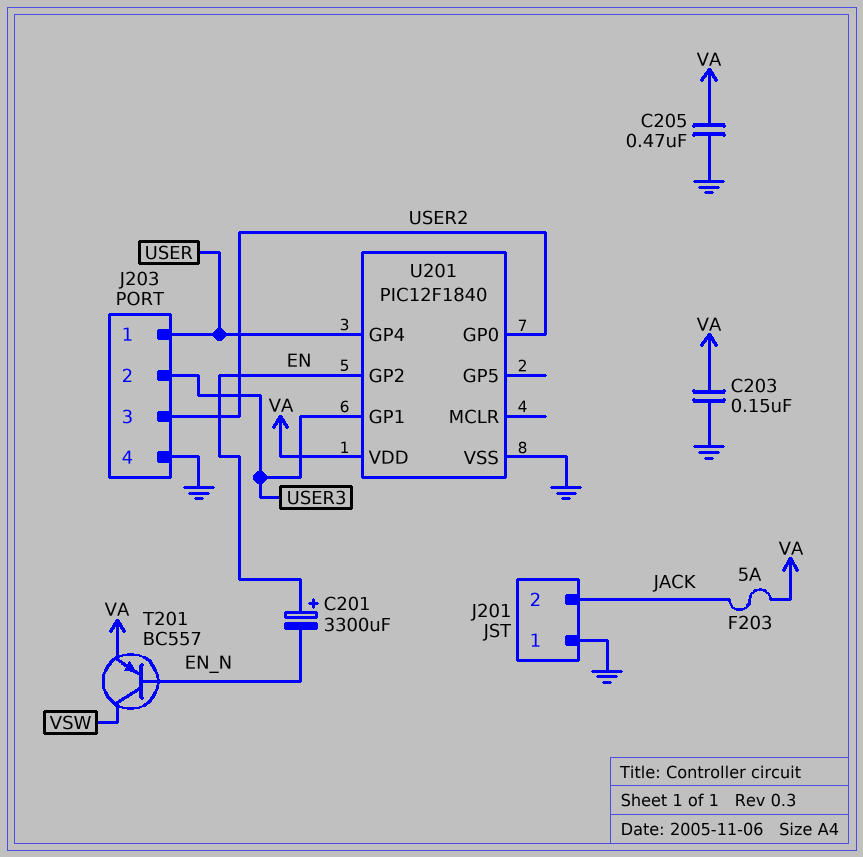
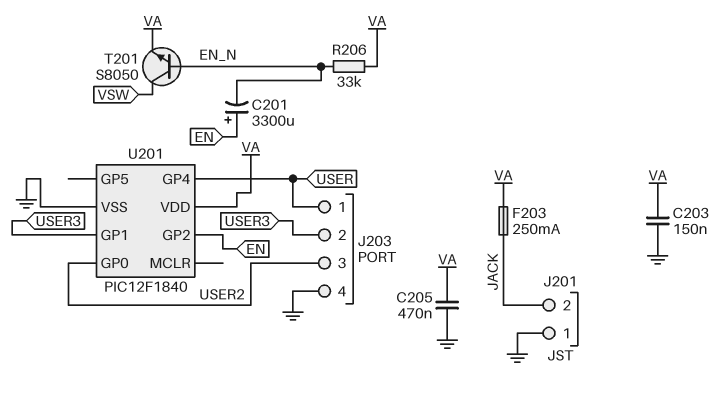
F203: 5A (JACK, VA) -> 250mA (JACK, VA)
R206: none -> 33k (EN_N, VA)
T201: PNP BC557 (B EN_N, C VSW, E VA) -> NPN S8050 (B EN_N, C VSW, E VA)

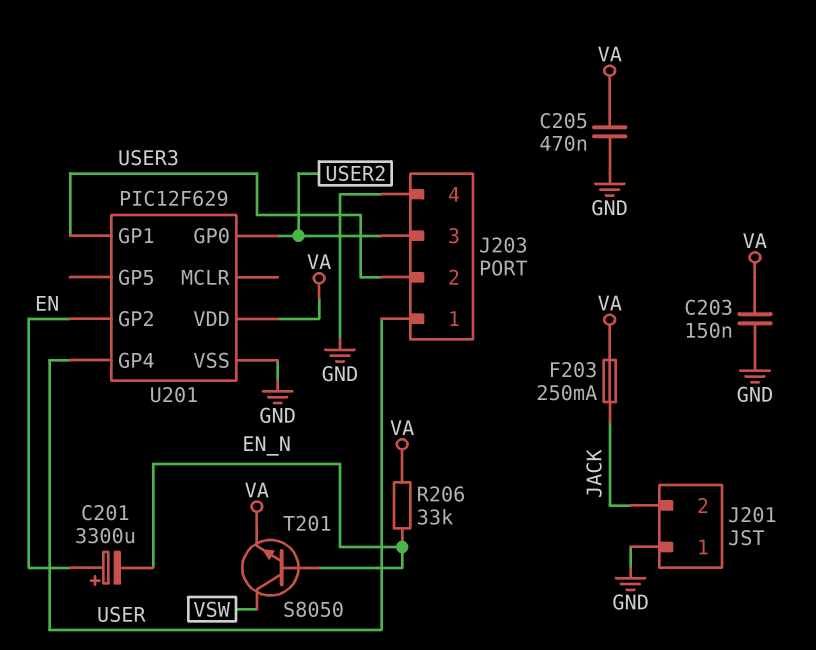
U201: PIC12F1840 -> PIC12F629

